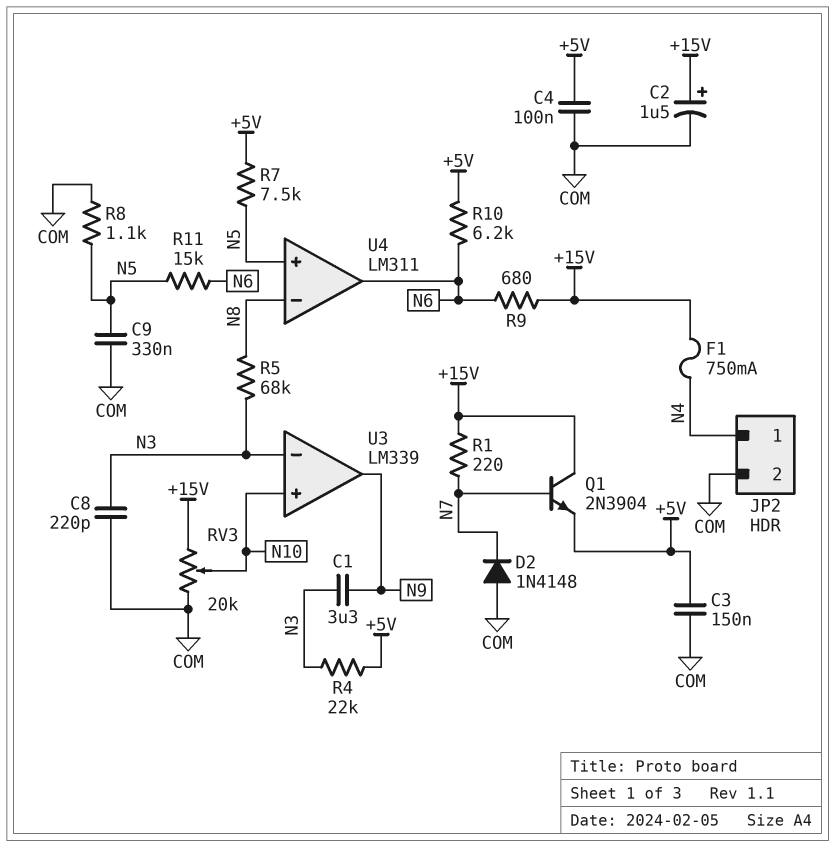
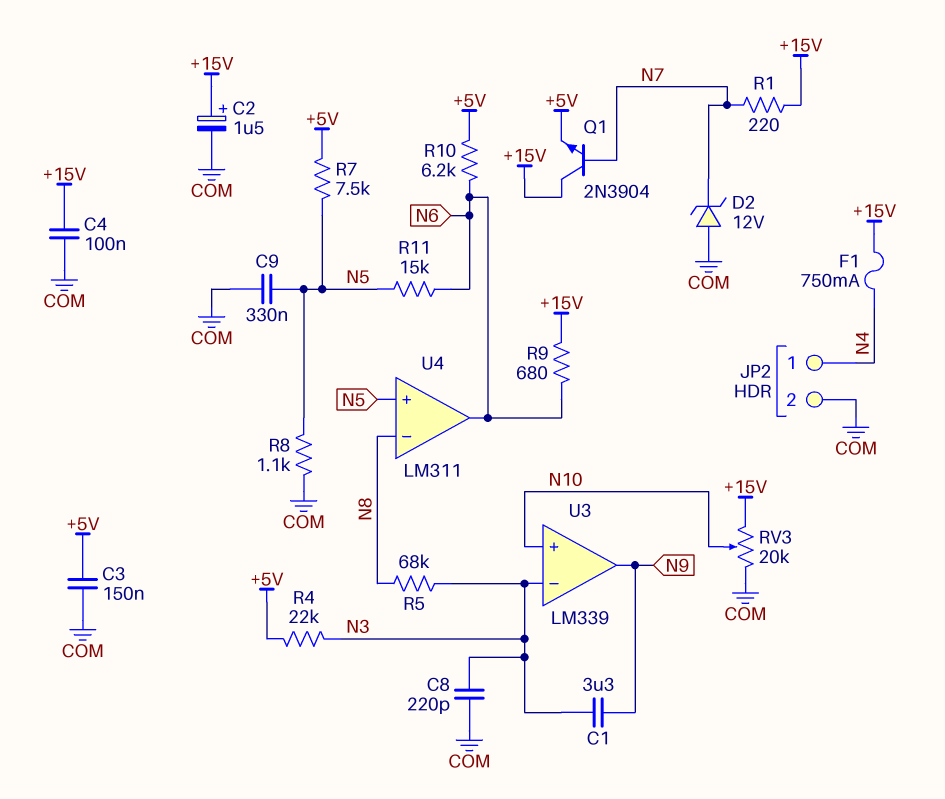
C4: 100nF (+5V, COM) -> 100nF (+15V, COM)
D2: diode 1N4148 (A COM, K N7) -> zener 12V (A COM, K N7)

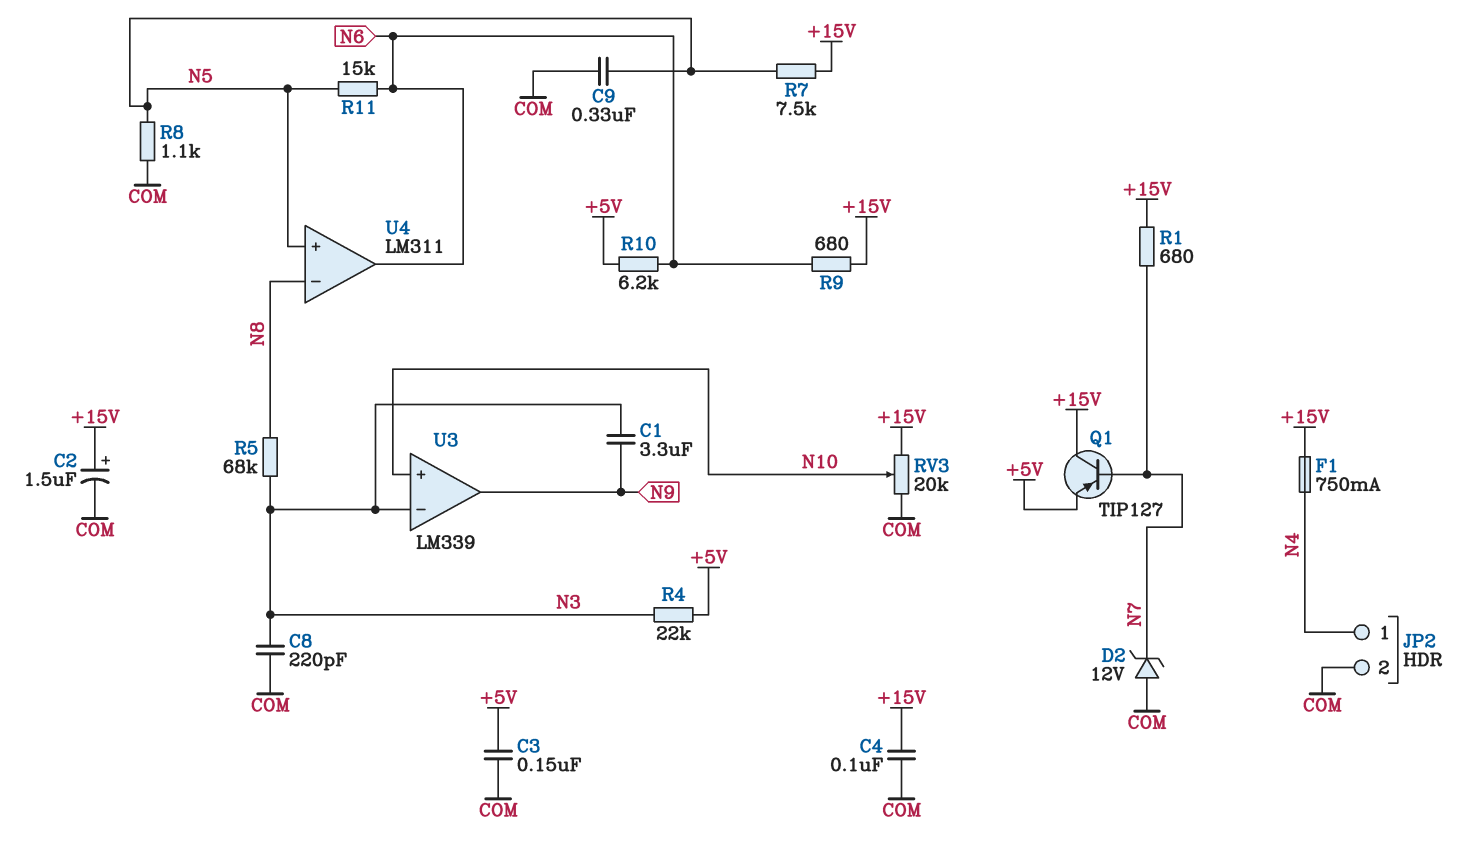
Q1: NPN 2N3904 (B N7, C +15V, E +5V) -> PNP TIP127 (B N7, C +15V, E +5V)
R1: 220 (+15V, N7) -> 680 (+15V, N7)
R7: 7.5k (+5V, N5) -> 7.5k (+15V, N5)

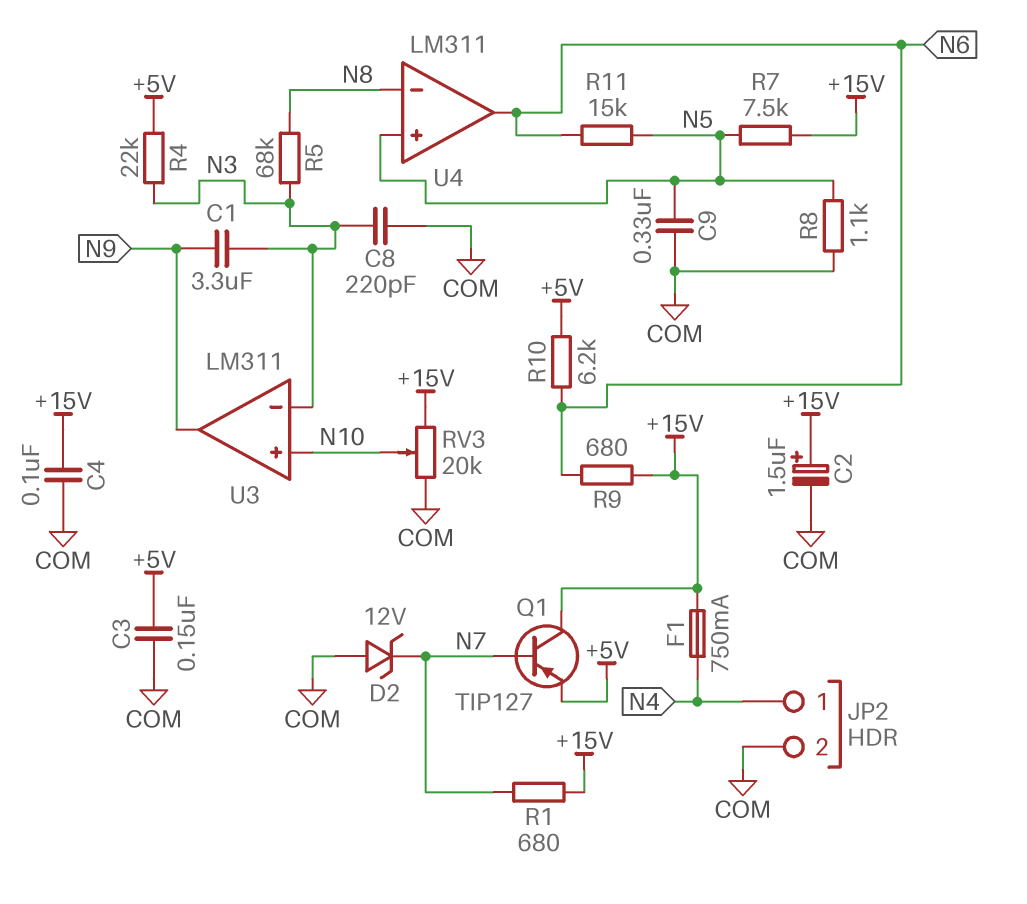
U3: LM339 -> LM311

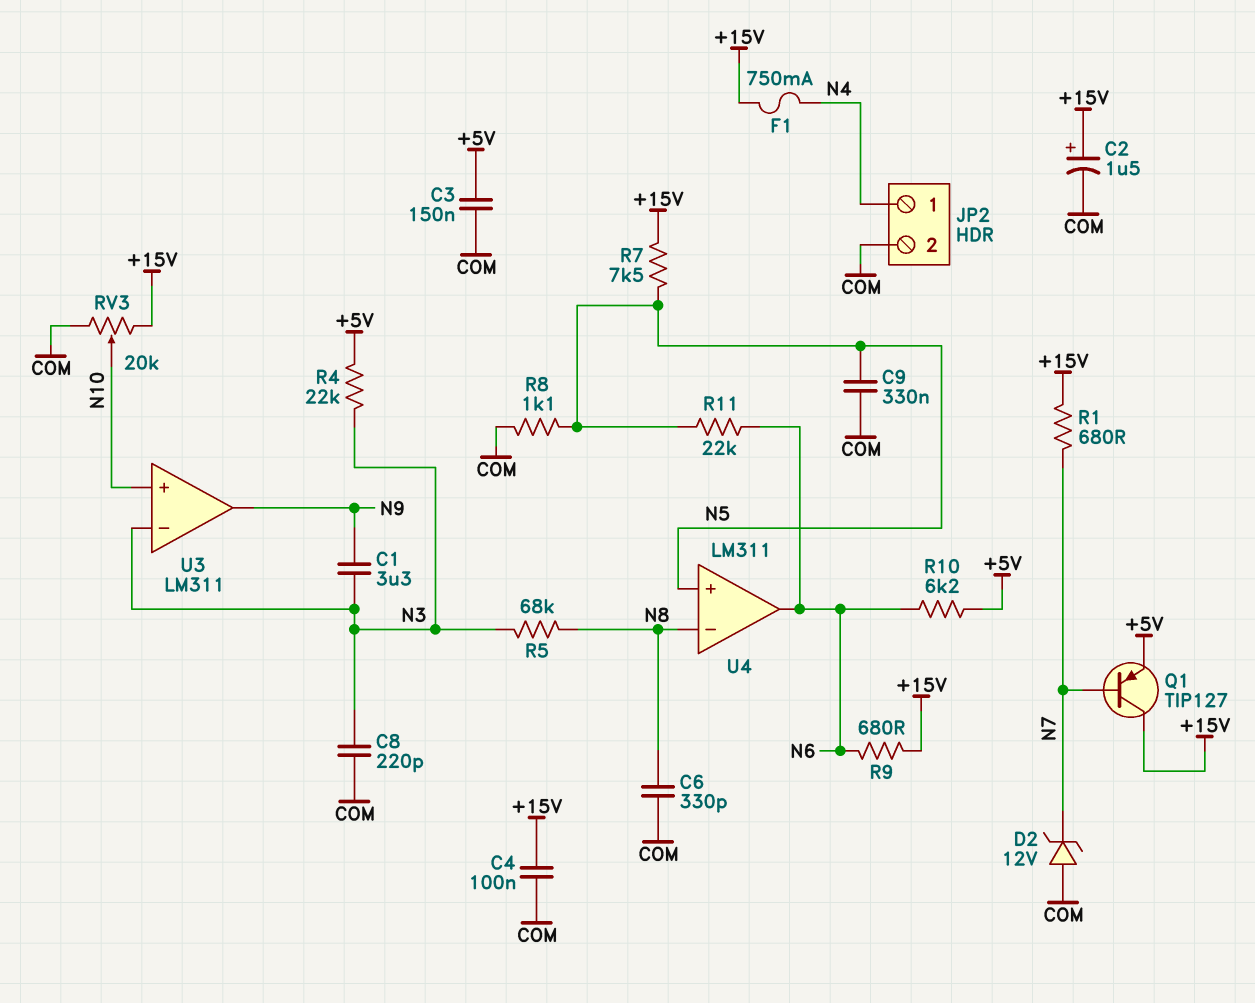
C6: none -> 330pF (COM, N8)
R11: 15k (N5, N6) -> 22k (N5, N6)

